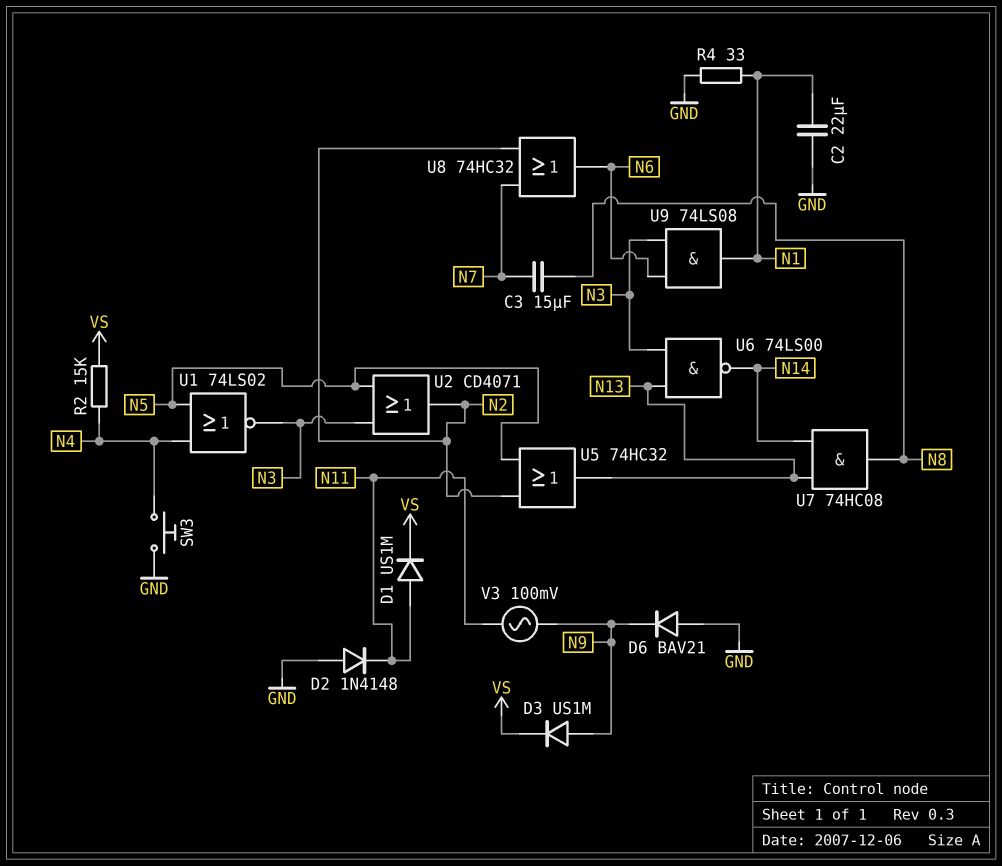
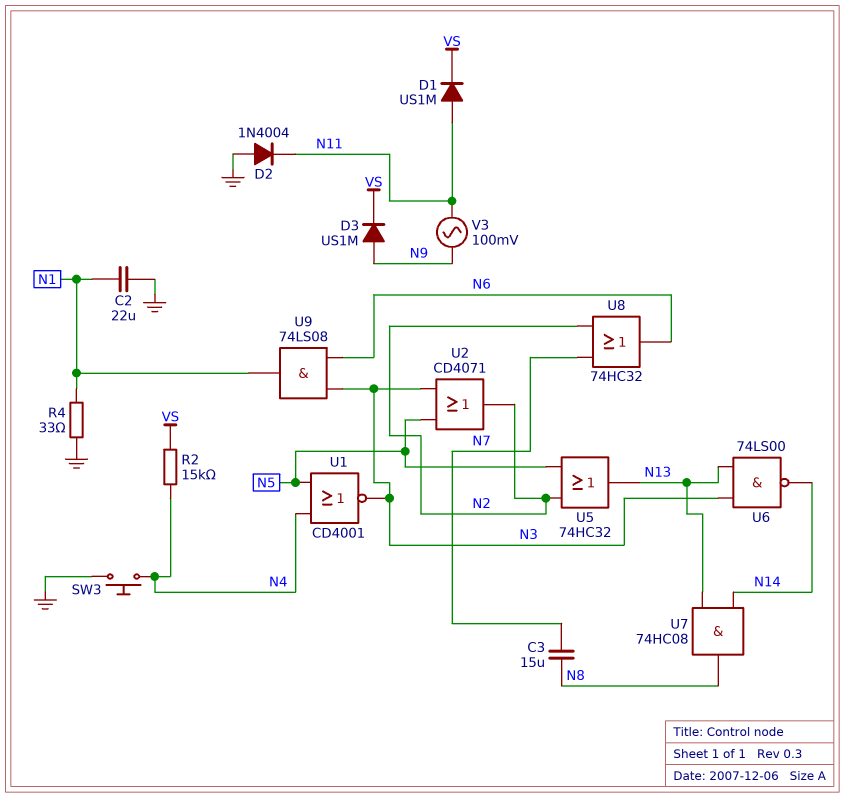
D2: diode 1N4148 (A GND, K N11) -> diode 1N4004 (A GND, K N11)
D6: diode BAV21 (A GND, K N9) -> none
U1: NOR 74LS02 (in N4, in N5, out N3) -> NOR CD4001 (in N4, in N5, out N3)

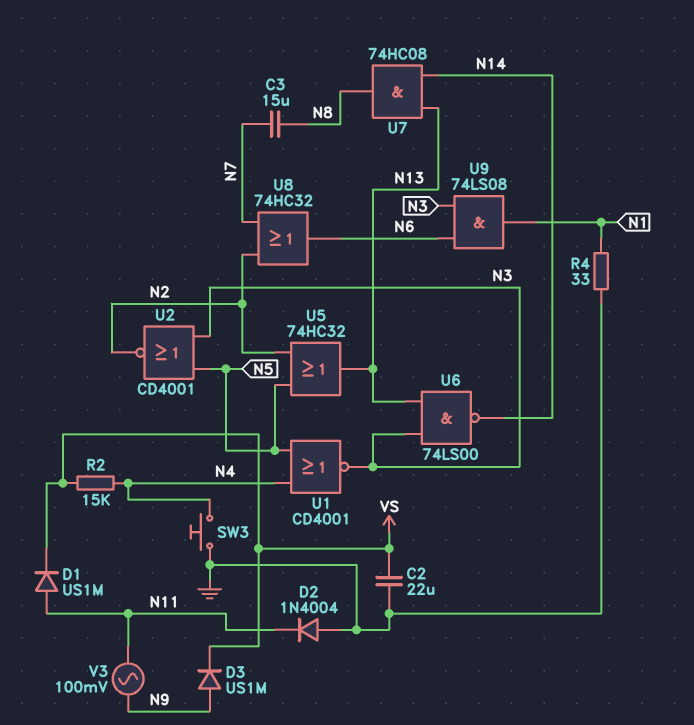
C2: 22uF (GND, N1) -> 22uF (GND, VS)
U2: OR CD4071 (in N3, in N5, out N2) -> NOR CD4001 (in N3, in N5, out N2)

